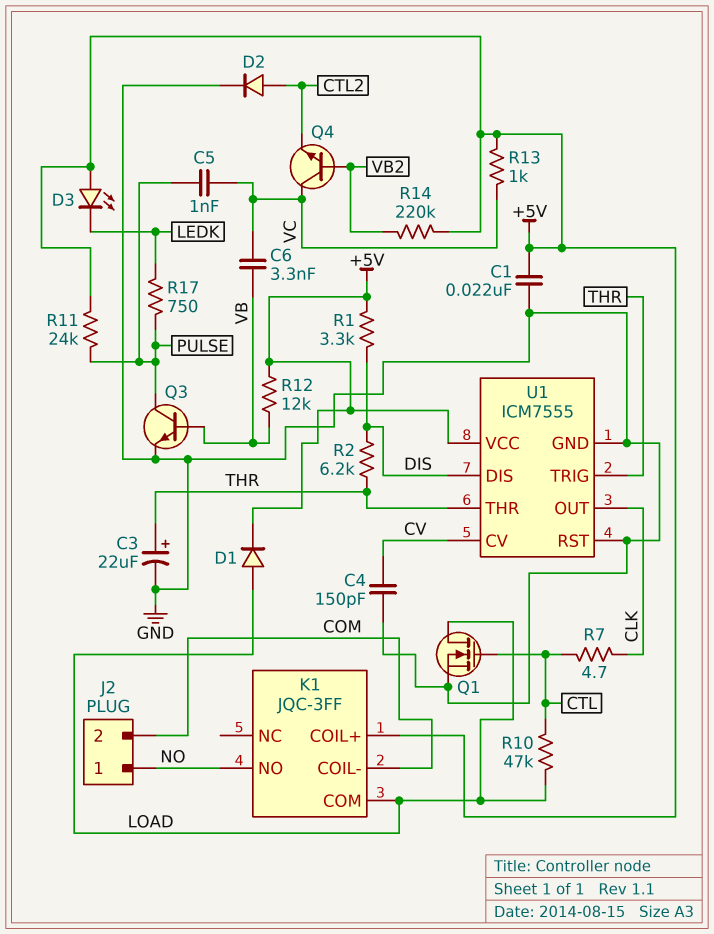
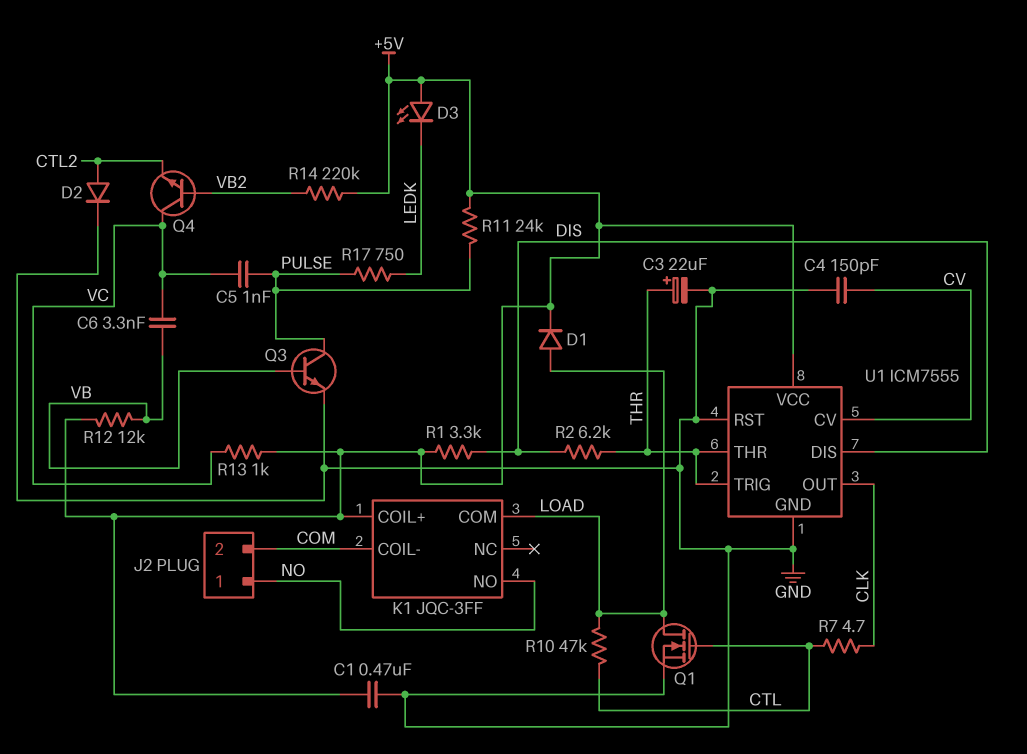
C1: 22nF (+5V, GND) -> 470nF (+5V, GND)

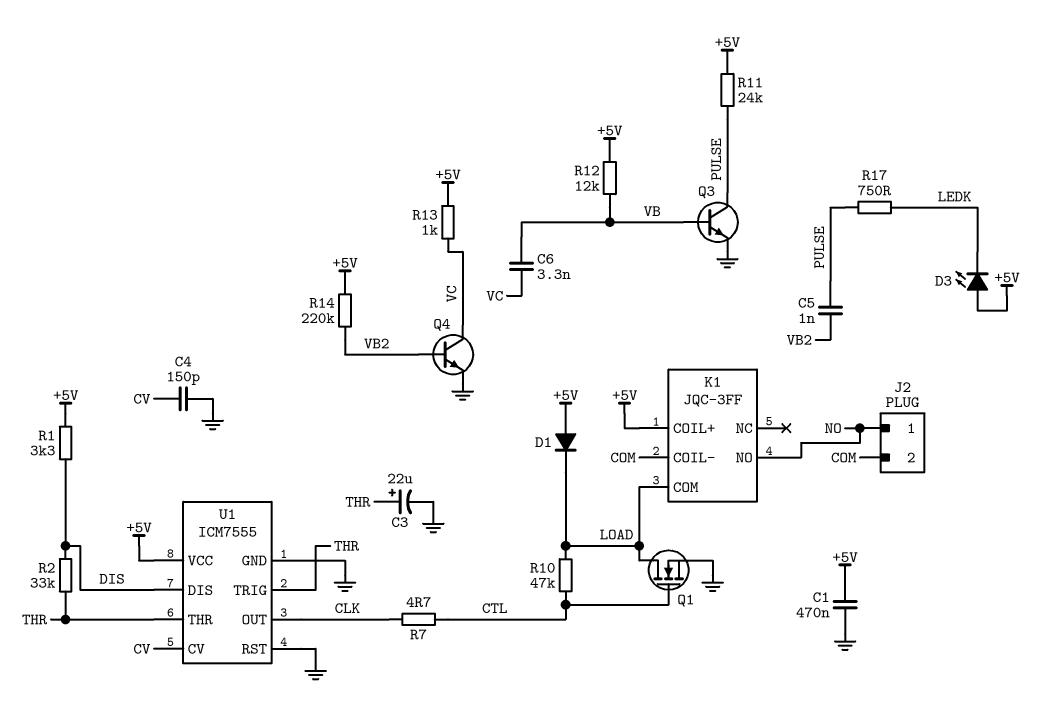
C5: 1nF (PULSE, VC) -> 1nF (PULSE, VB2)
D1: diode (A LOAD, K +5V) -> diode (A +5V, K LOAD)
D2: diode (A CTL2, K GND) -> none
Q4: NPN (B VB2, C VC, E CTL2) -> NPN (B VB2, C VC, E GND)
R2: 6.2k (DIS, THR) -> 33k (DIS, THR)

